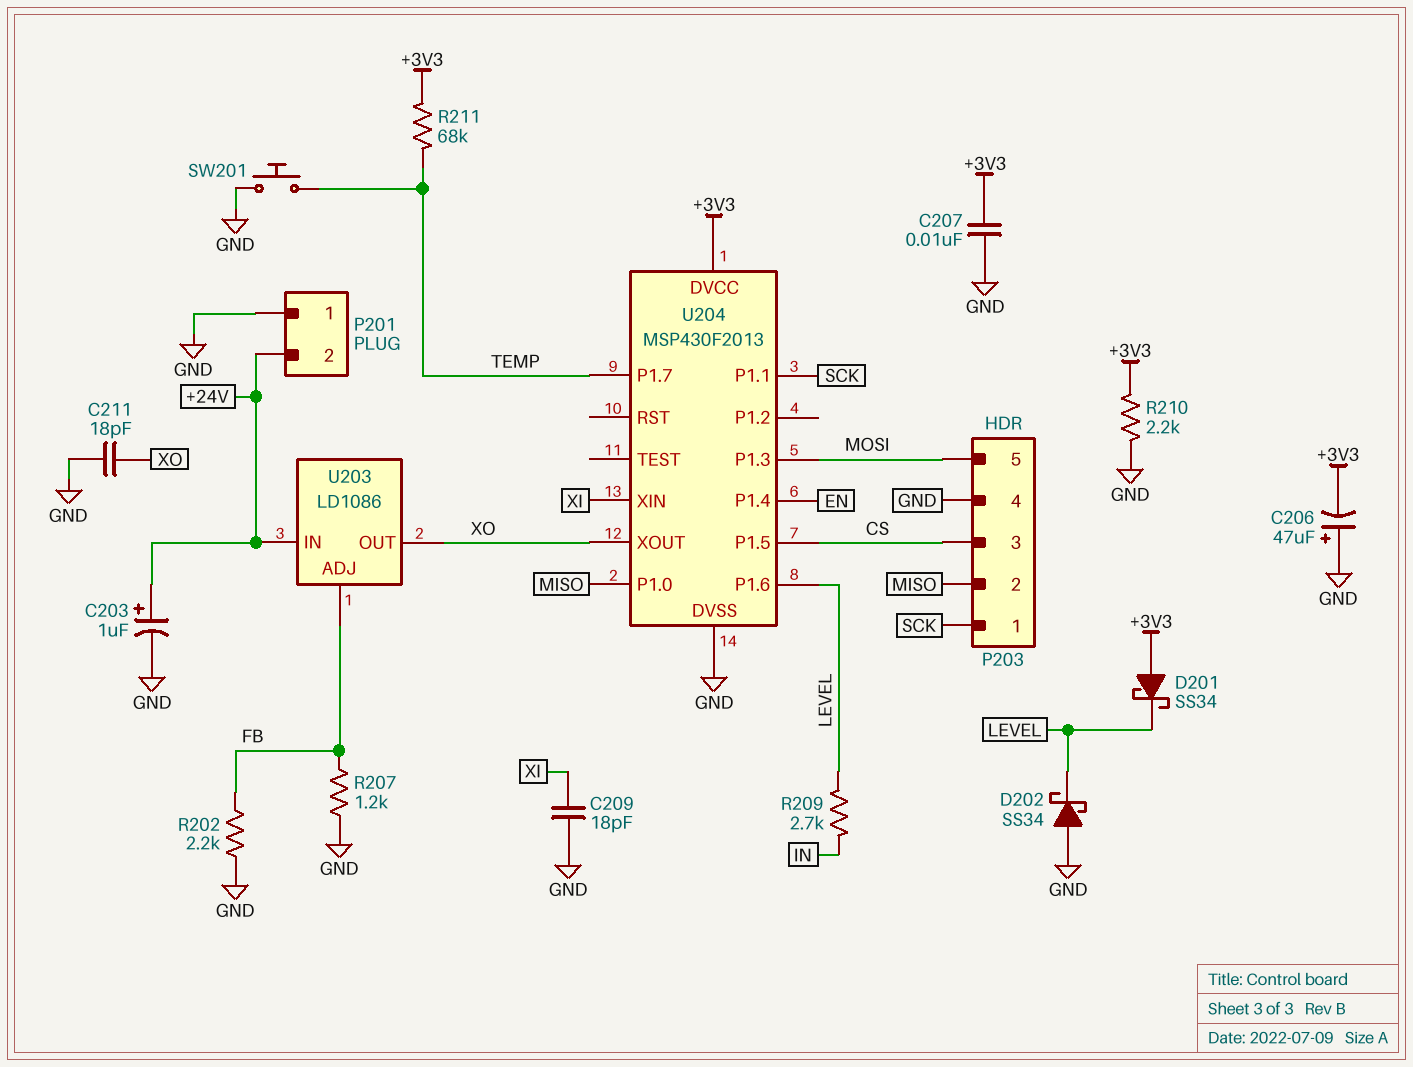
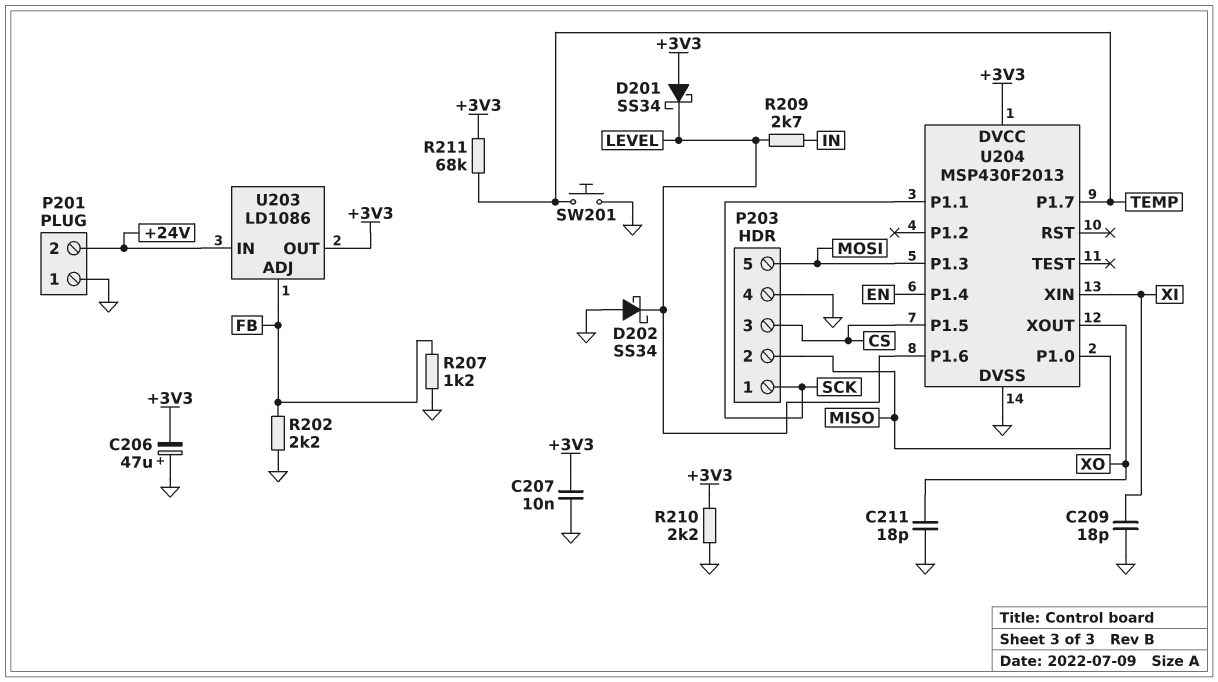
C203: 1uF (plus +24V, minus GND) -> none
U203 pin OUT: XO -> +3V3

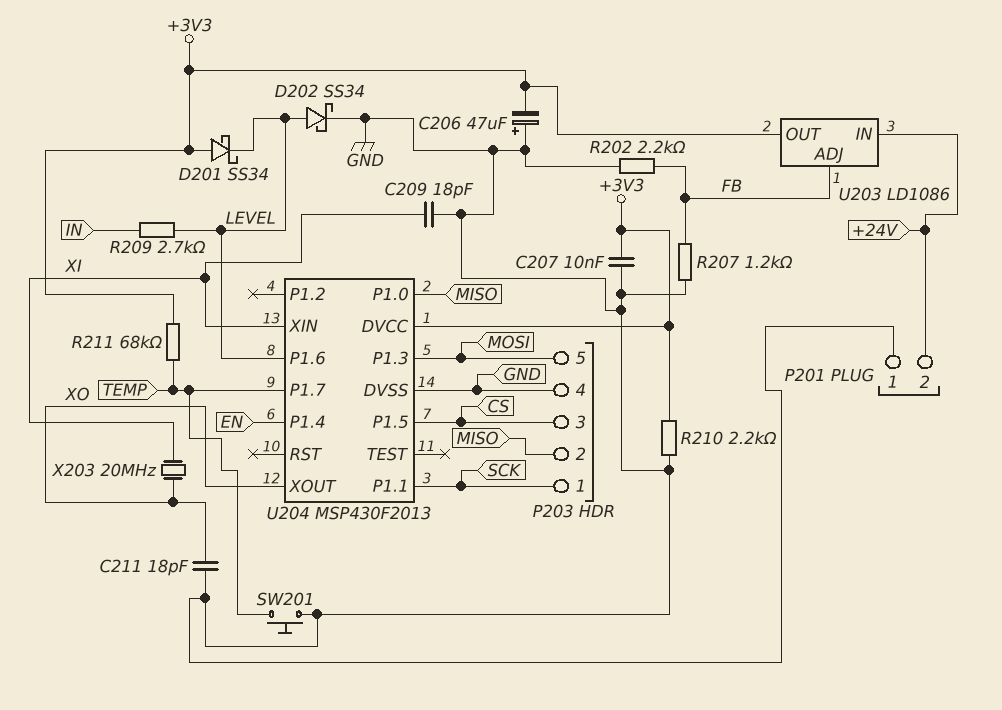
D202: schottky SS34 (A GND, K LEVEL) -> schottky SS34 (A LEVEL, K GND)
X203: none -> 20MHz (XI, XO)

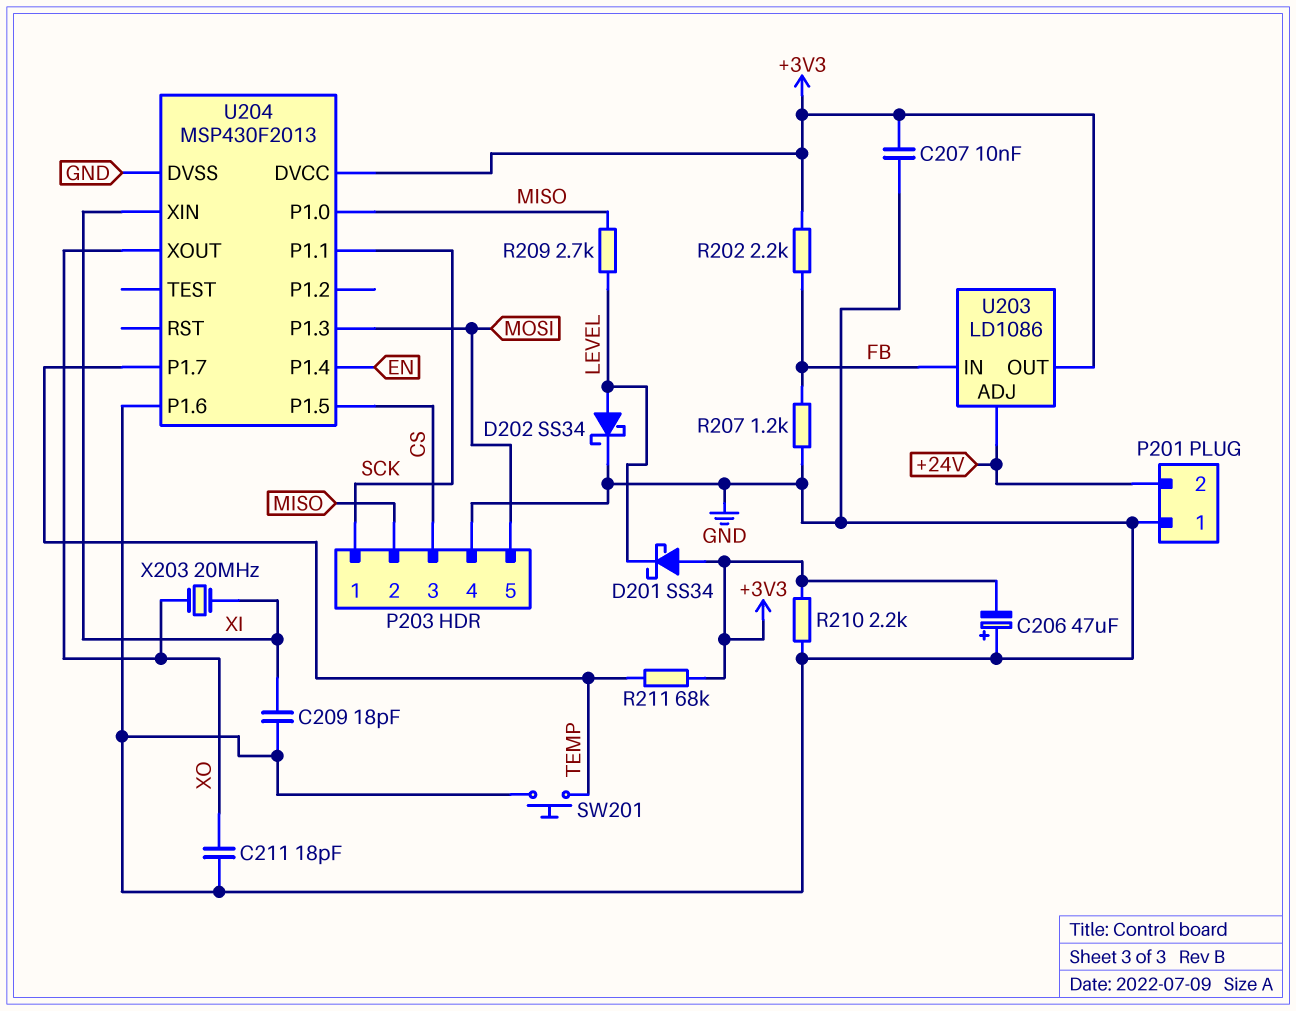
R202: 2.2k (FB, GND) -> 2.2k (+3V3, FB)
R209: 2.7k (IN, LEVEL) -> 2.7k (LEVEL, MISO)
U203 pin ADJ: FB -> +24V
U203 pin IN: +24V -> FB
U204 pin P1.6: LEVEL -> GND

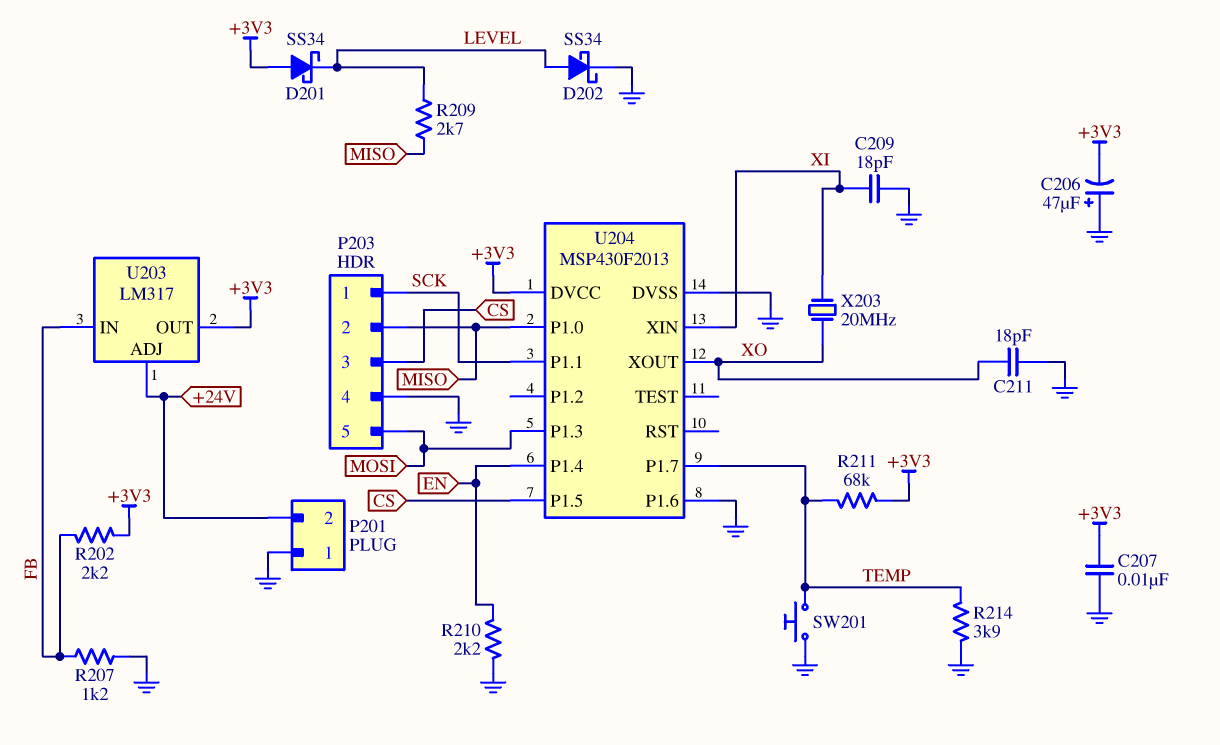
R210: 2.2k (+3V3, GND) -> 2.2k (EN, GND)
R214: none -> 3.9k (GND, TEMP)
U203: LD1086 -> LM317

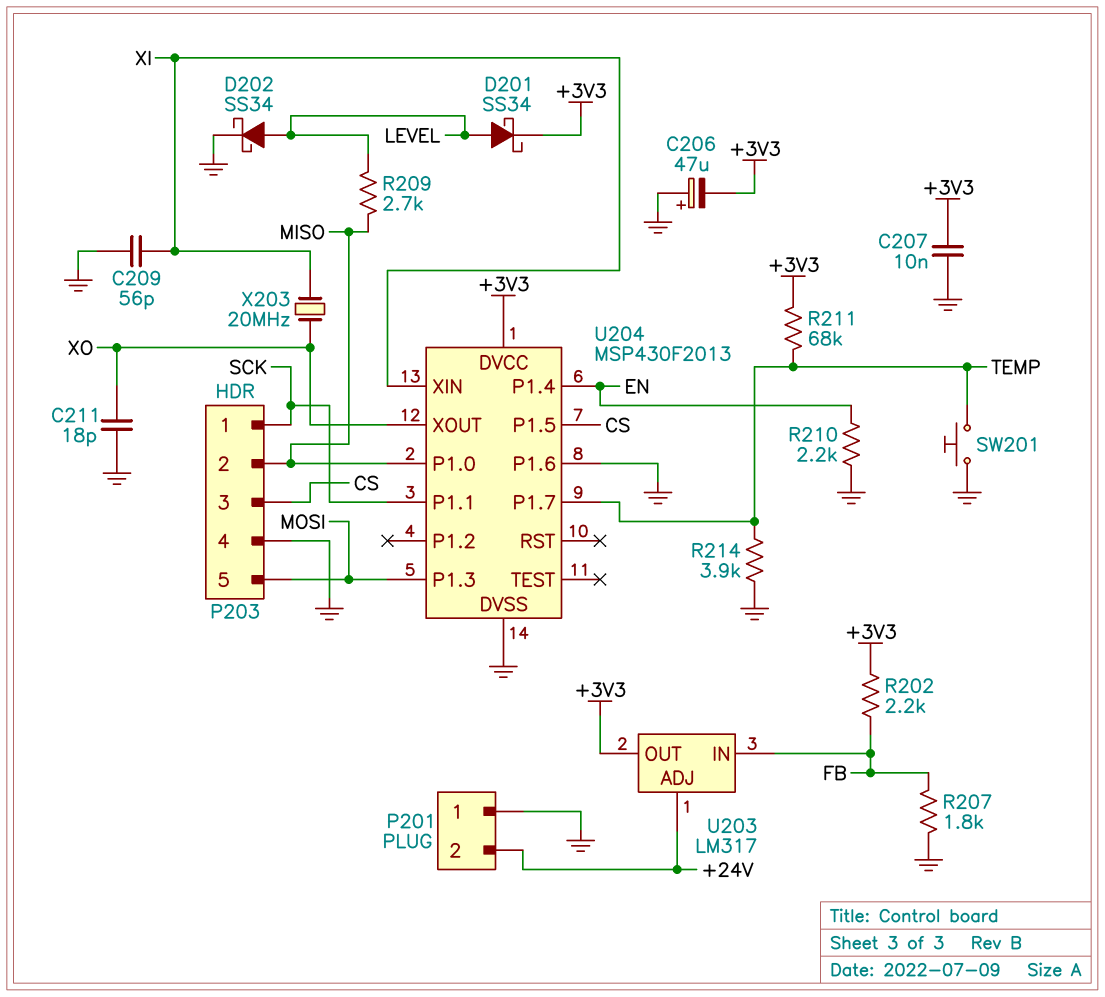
C209: 18pF (GND, XI) -> 56pF (GND, XI)
D201: schottky SS34 (A +3V3, K LEVEL) -> schottky SS34 (A LEVEL, K +3V3)
R207: 1.2k (FB, GND) -> 1.8k (FB, GND)

